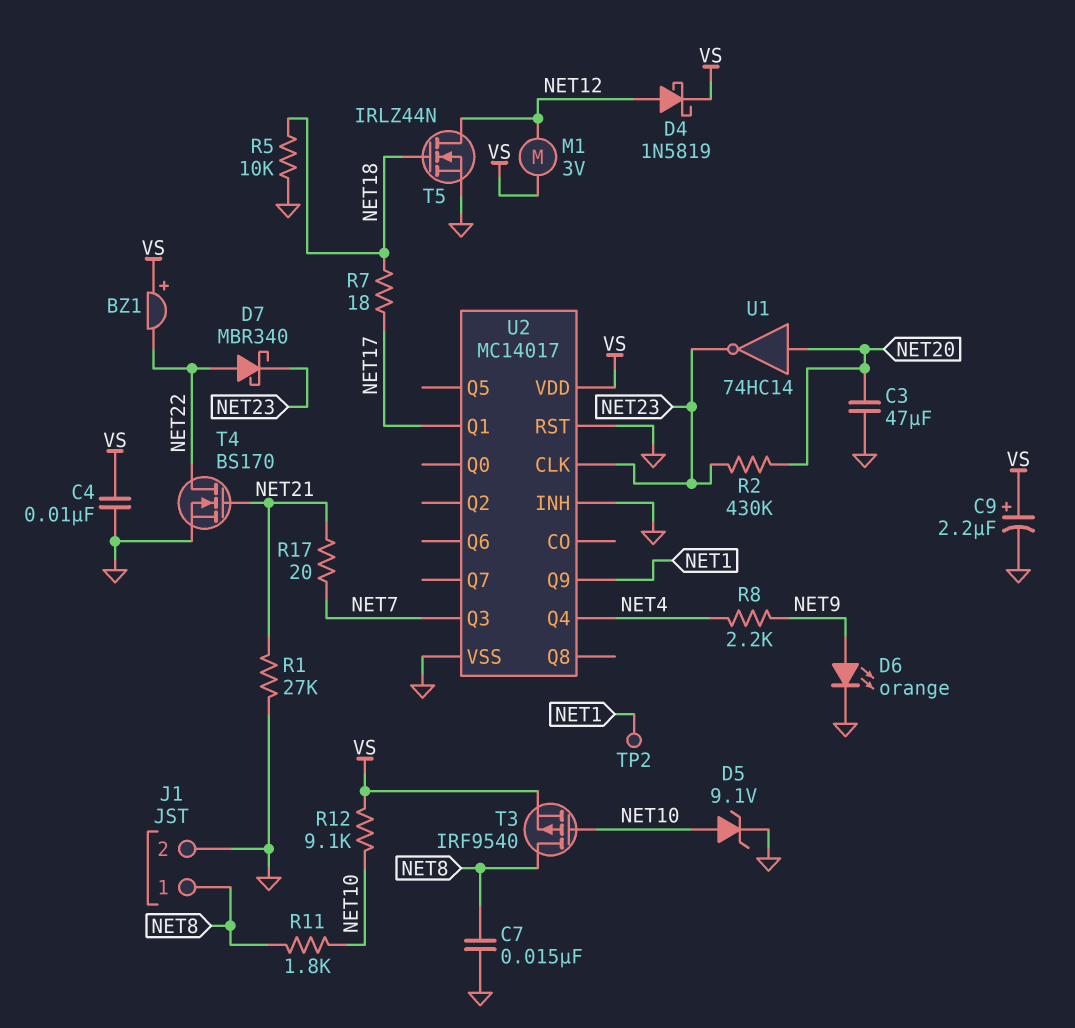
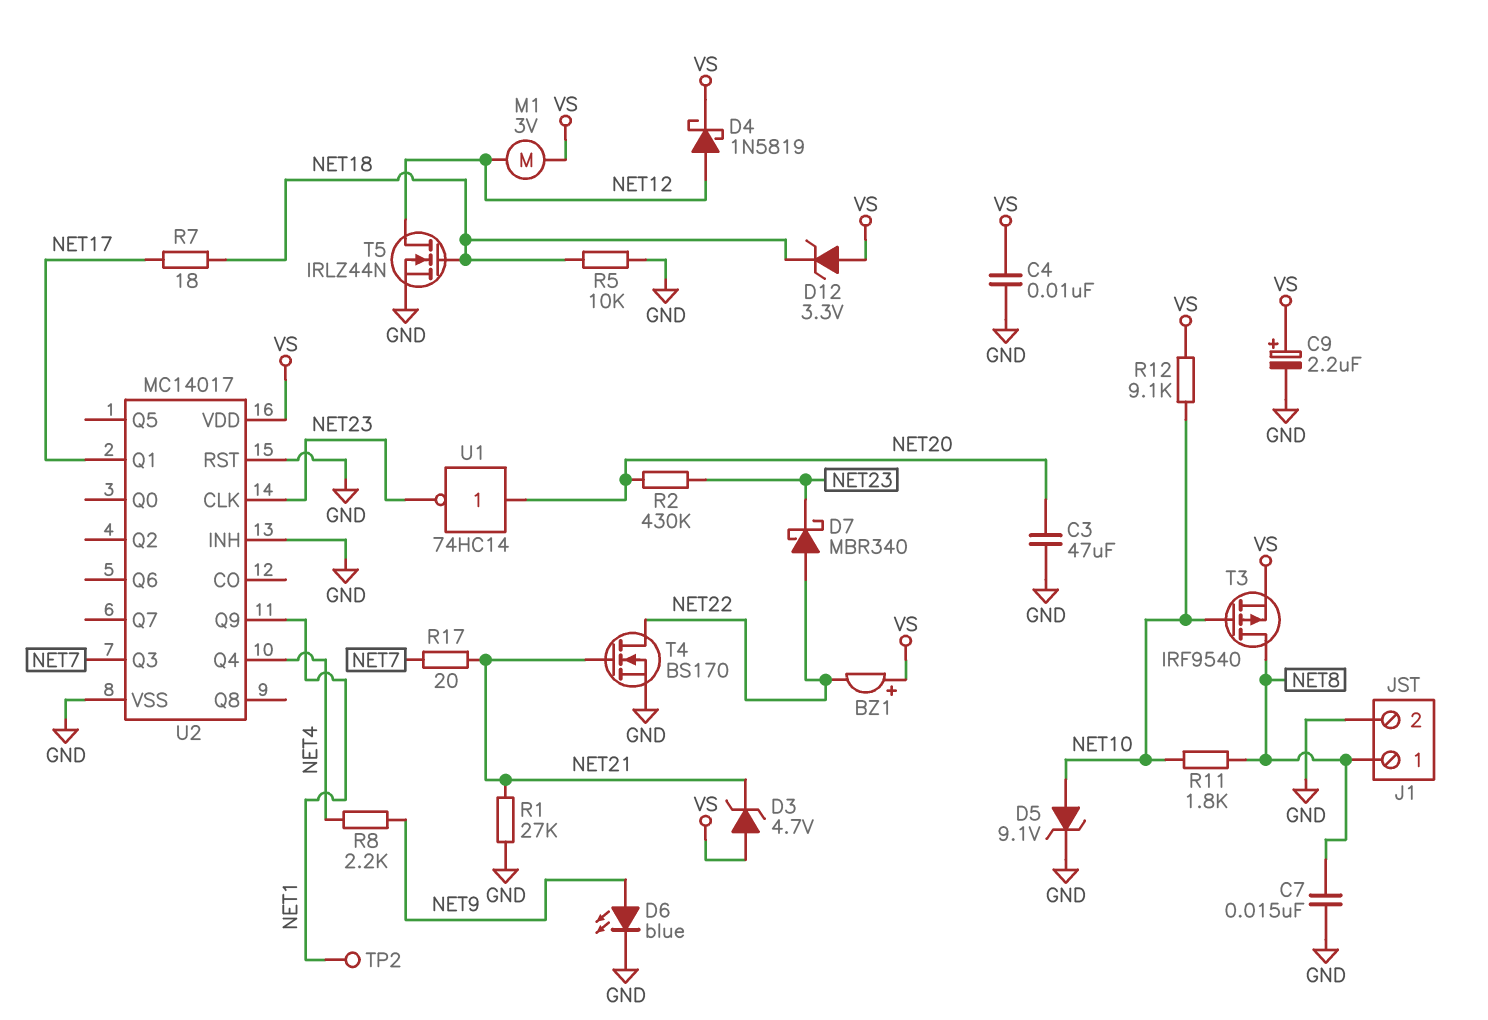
D3: none -> zener 4.7V (A VS, K NET21)
D6: LED orange (A NET9, K GND) -> LED blue (A NET9, K GND)
D12: none -> zener 3.3V (A VS, K NET18)

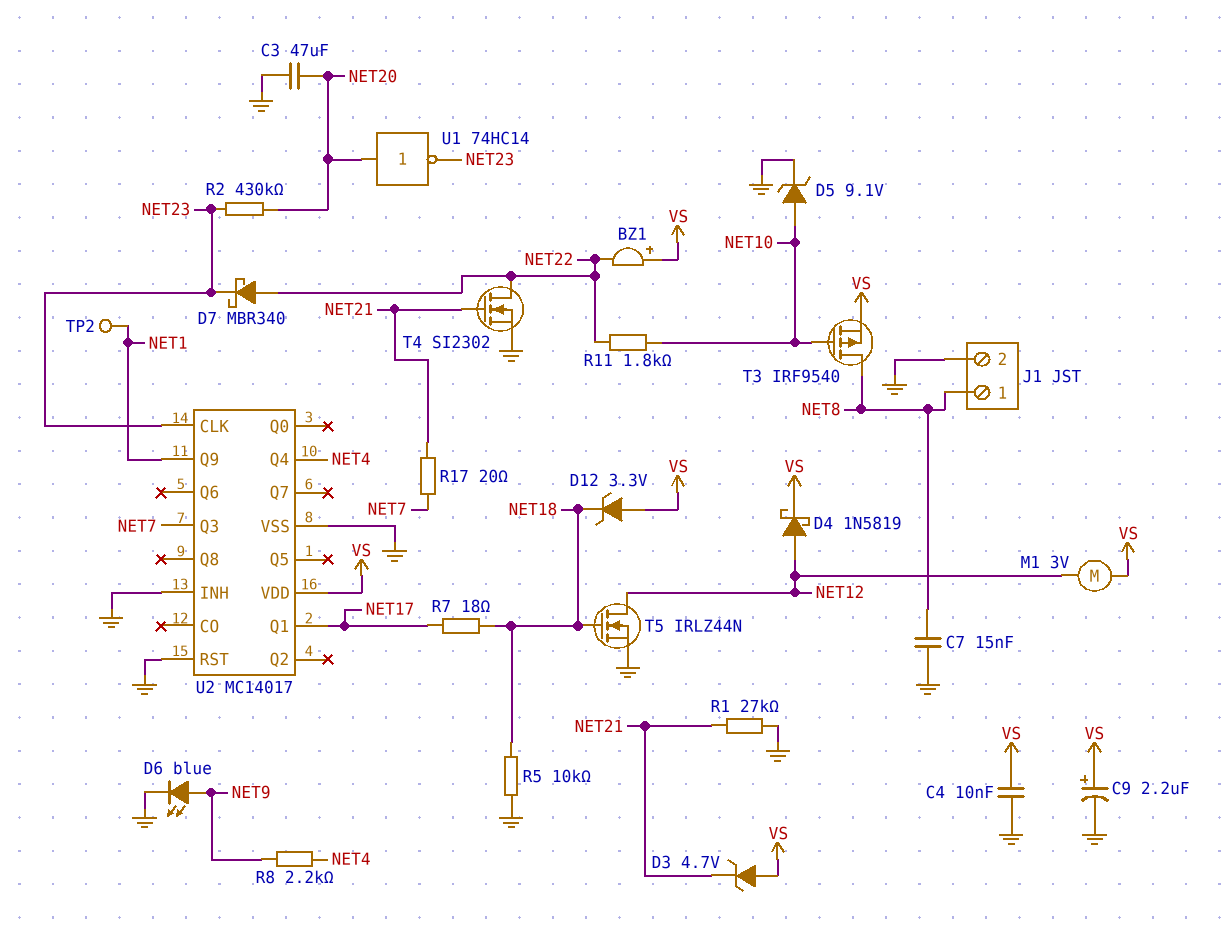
R11: 1.8k (NET8, NET10) -> 1.8k (NET10, NET22)
R12: 9.1k (NET10, VS) -> none
T4: NMOS BS170 (G NET21, D NET22, S GND) -> NMOS SI2302 (G NET21, D NET22, S GND)

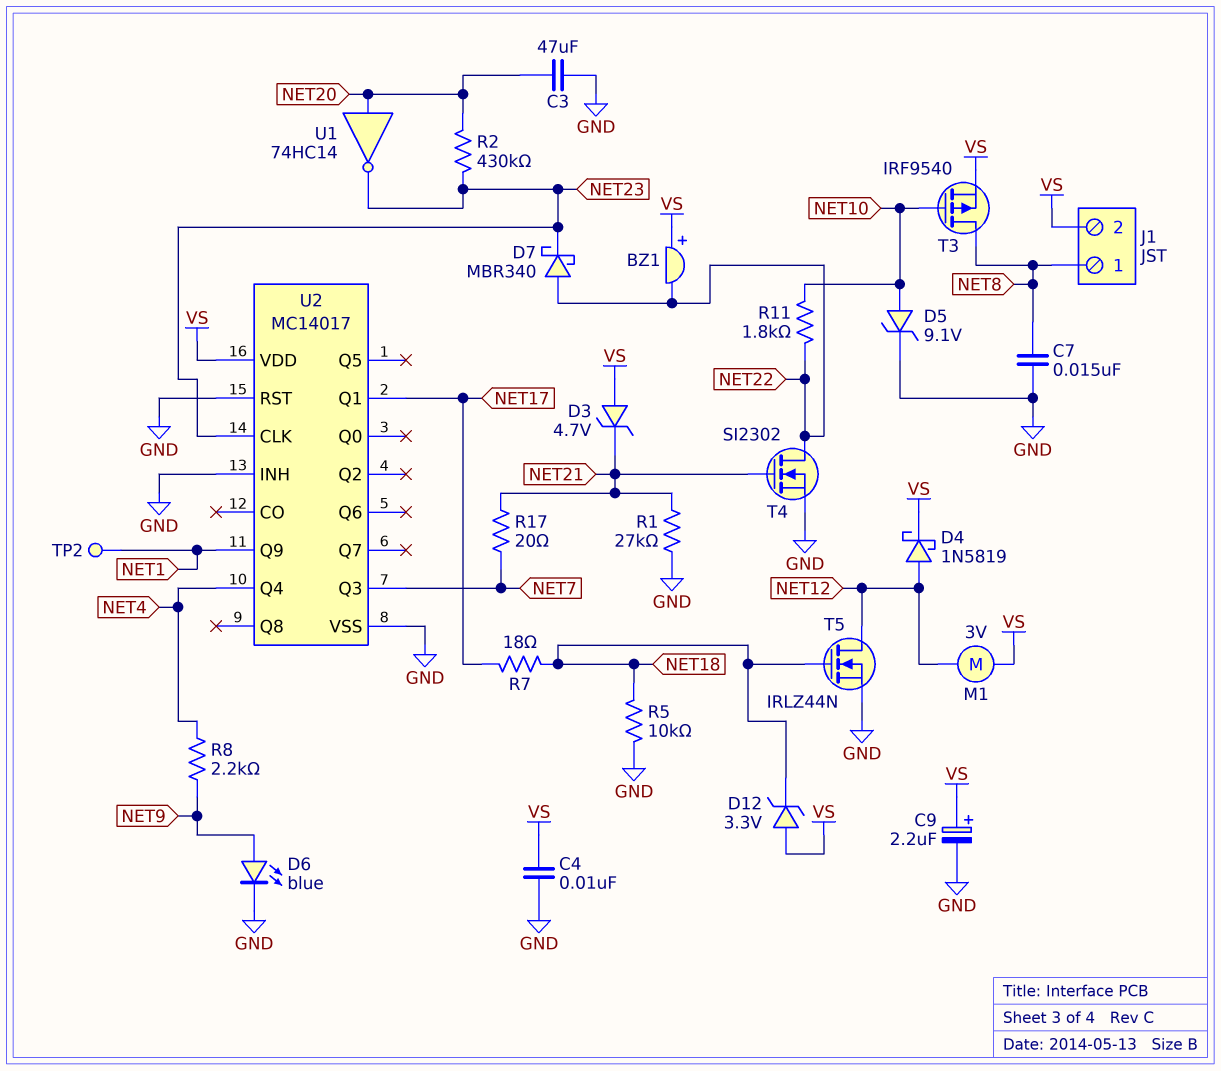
J1 pin 2: GND -> VS

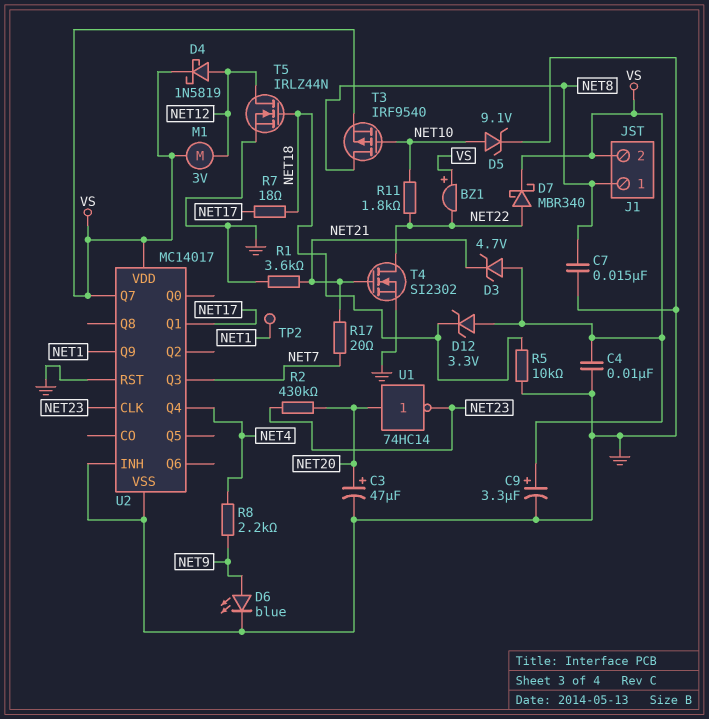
C3: 47uF (GND, NET20) -> 47uF (plus NET20, minus GND)
C9: 2.2uF (plus VS, minus GND) -> 3.3uF (plus VS, minus GND)
D7: schottky MBR340 (A NET22, K NET23) -> schottky MBR340 (A NET22, K VS)
R1: 27k (GND, NET21) -> 3.6k (GND, NET21)
U2 pin Q7: none -> VS

